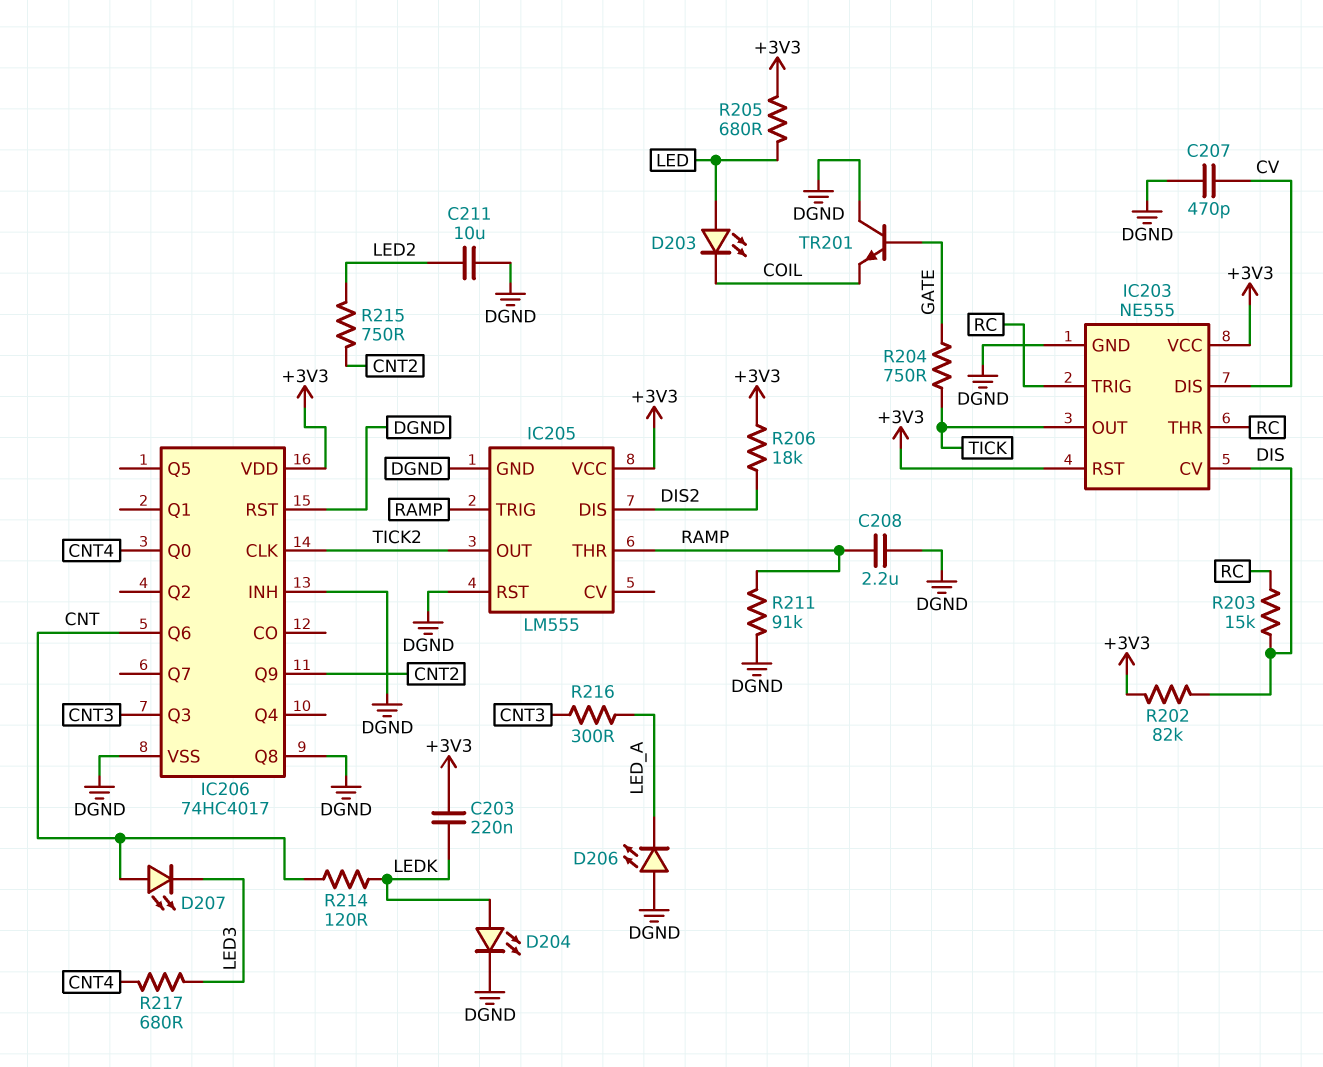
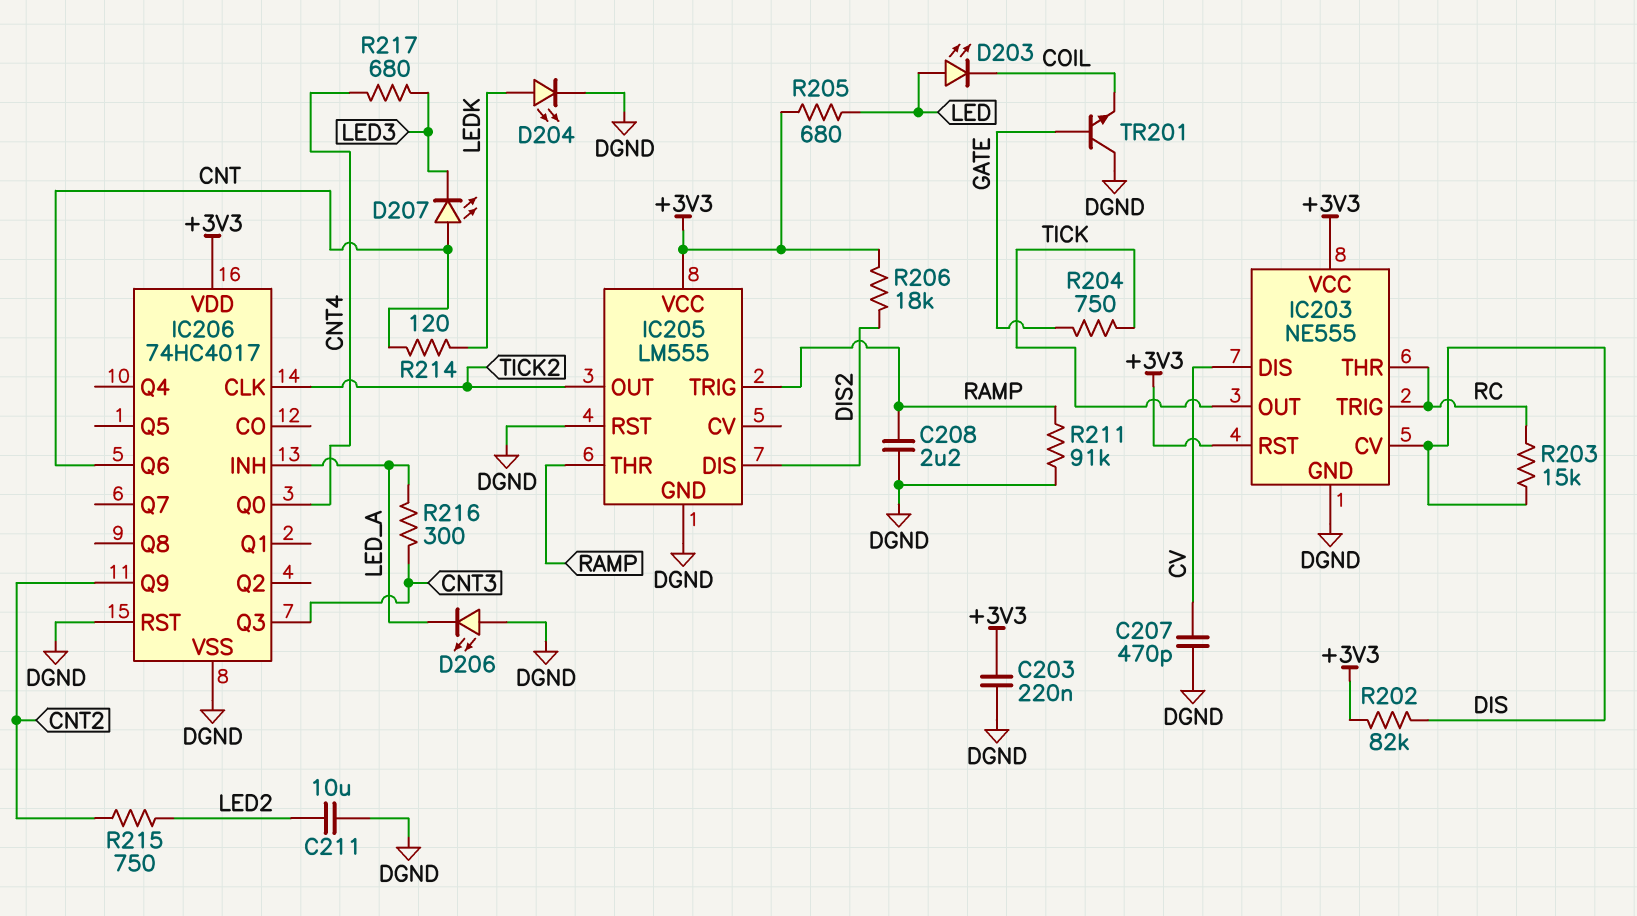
C203: 220nF (+3V3, LEDK) -> 220nF (+3V3, DGND)
IC206 pin INH: DGND -> LED_A
IC206 pin Q8: DGND -> none

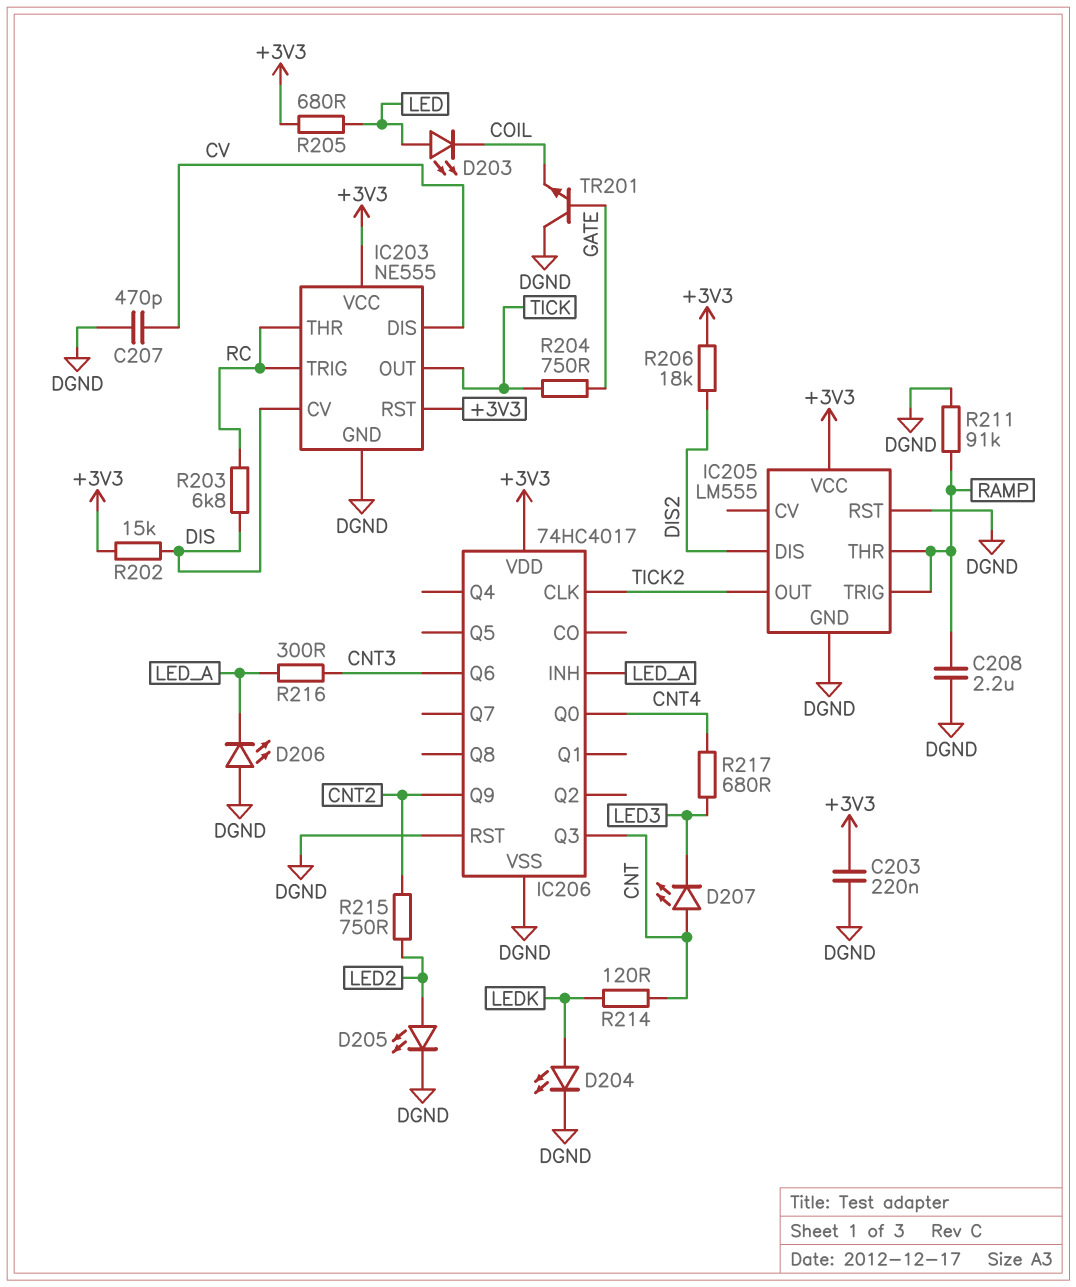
C211: 10uF (DGND, LED2) -> none
D205: none -> LED (A LED2, K DGND)
IC206 pin Q3: CNT3 -> CNT
IC206 pin Q6: CNT -> CNT3
R202: 82k (+3V3, DIS) -> 15k (+3V3, DIS)
R203: 15k (DIS, RC) -> 6.8k (DIS, RC)

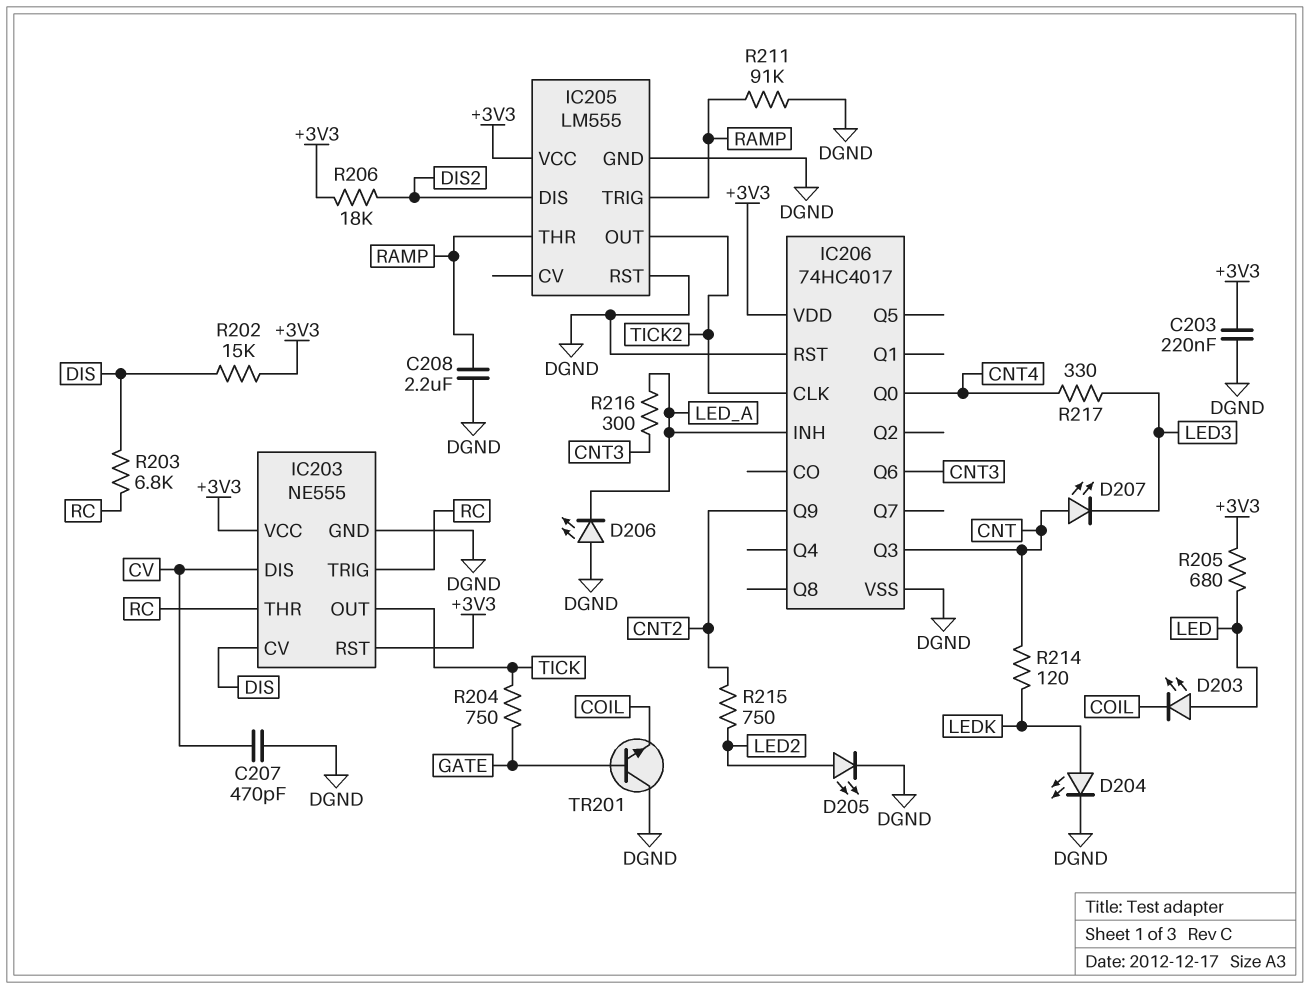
R217: 680 (CNT4, LED3) -> 330 (CNT4, LED3)

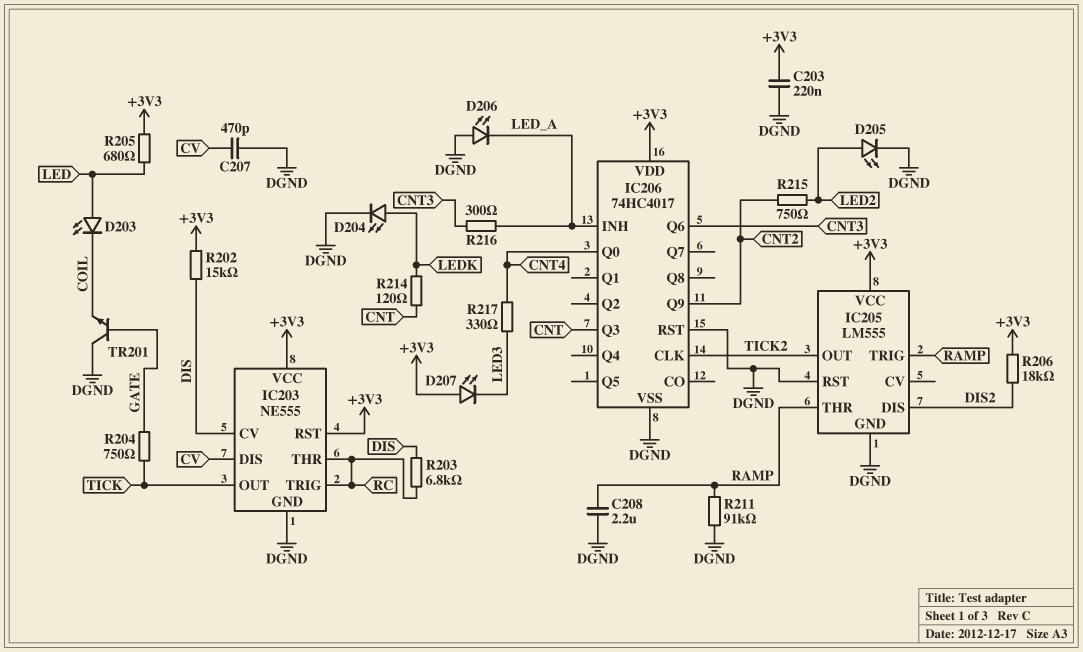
D207: LED (A CNT, K LED3) -> LED (A +3V3, K LED3)

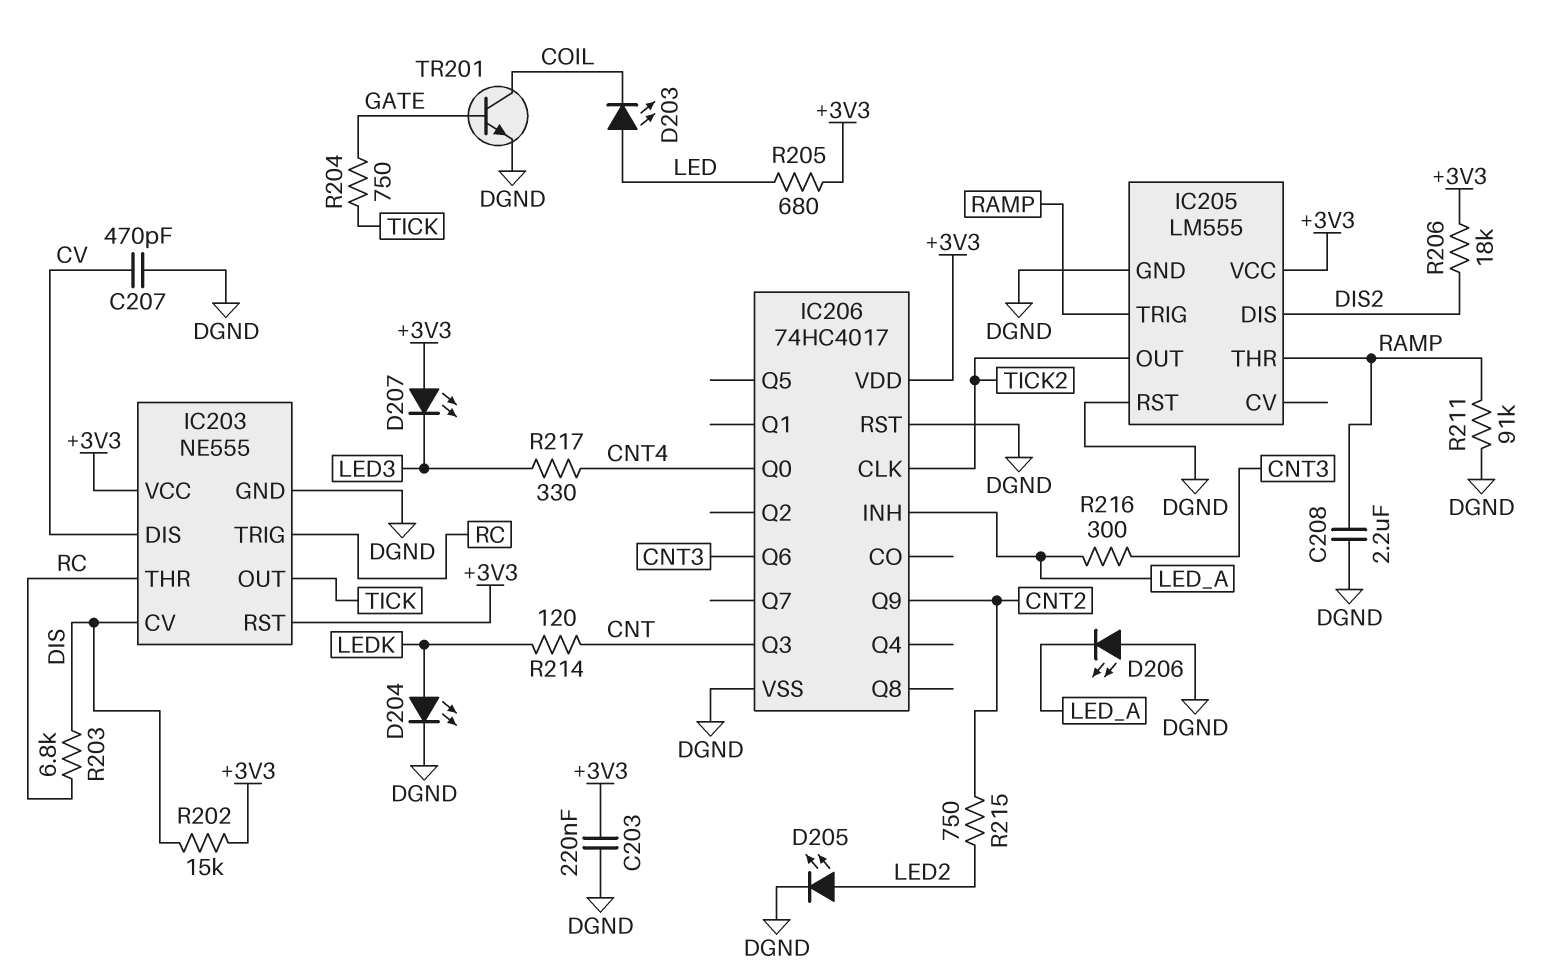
TR201: NPN (B GATE, C DGND, E COIL) -> NPN (B GATE, C COIL, E DGND)

